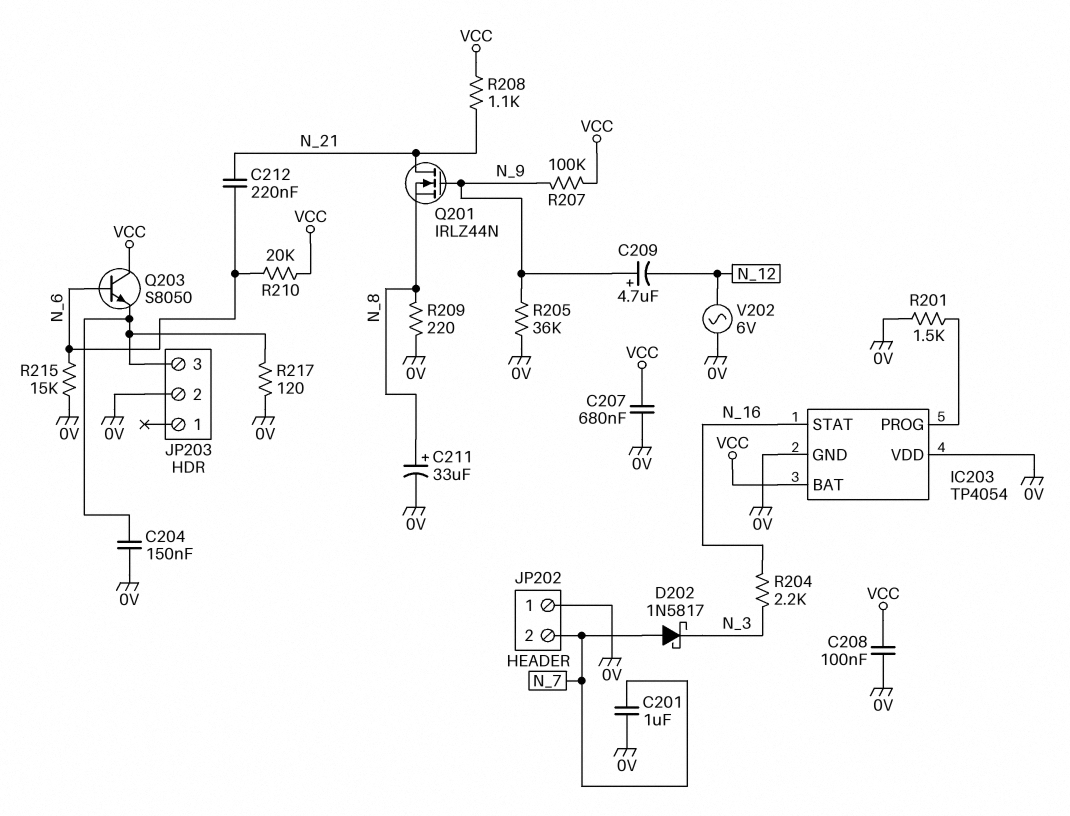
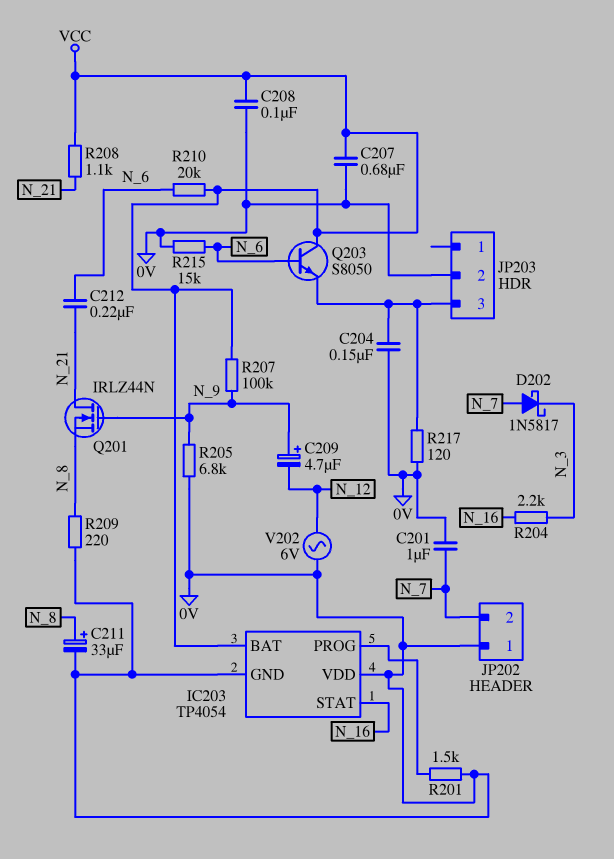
R205: 36k (0V, N_9) -> 6.8k (0V, N_9)

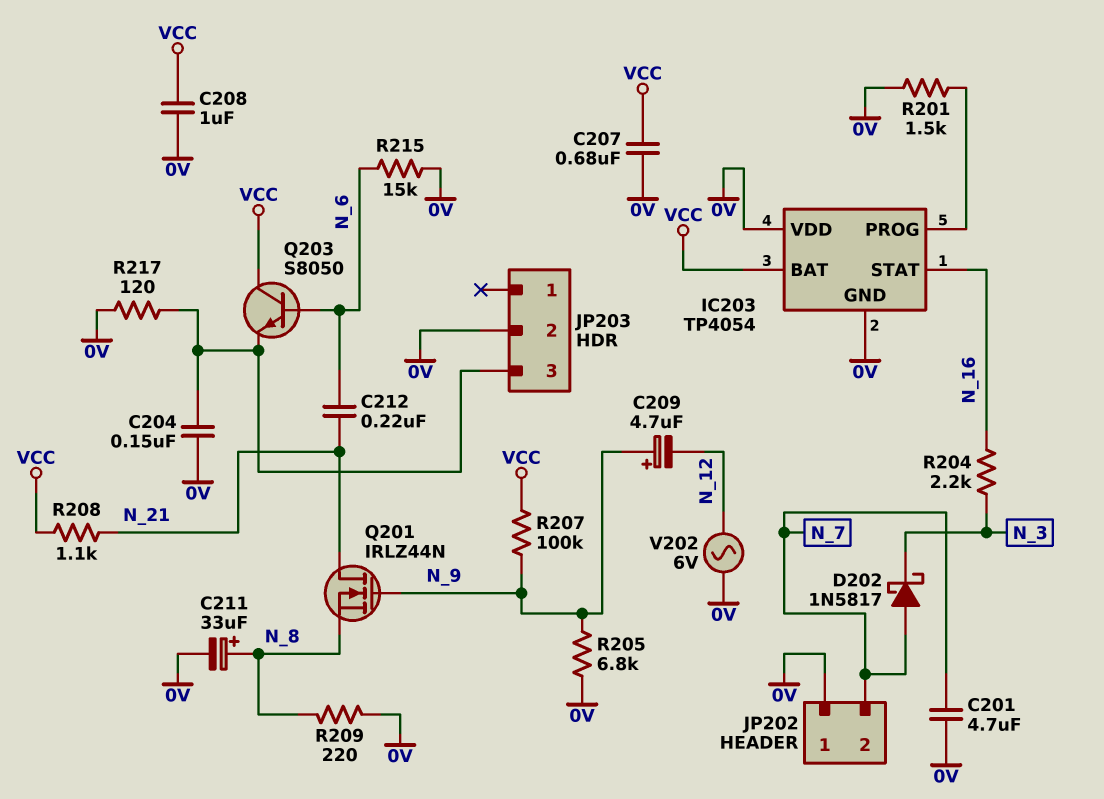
C201: 1uF (0V, N_7) -> 4.7uF (0V, N_7)
C208: 100nF (0V, VCC) -> 1uF (0V, VCC)
R210: 20k (N_6, VCC) -> none

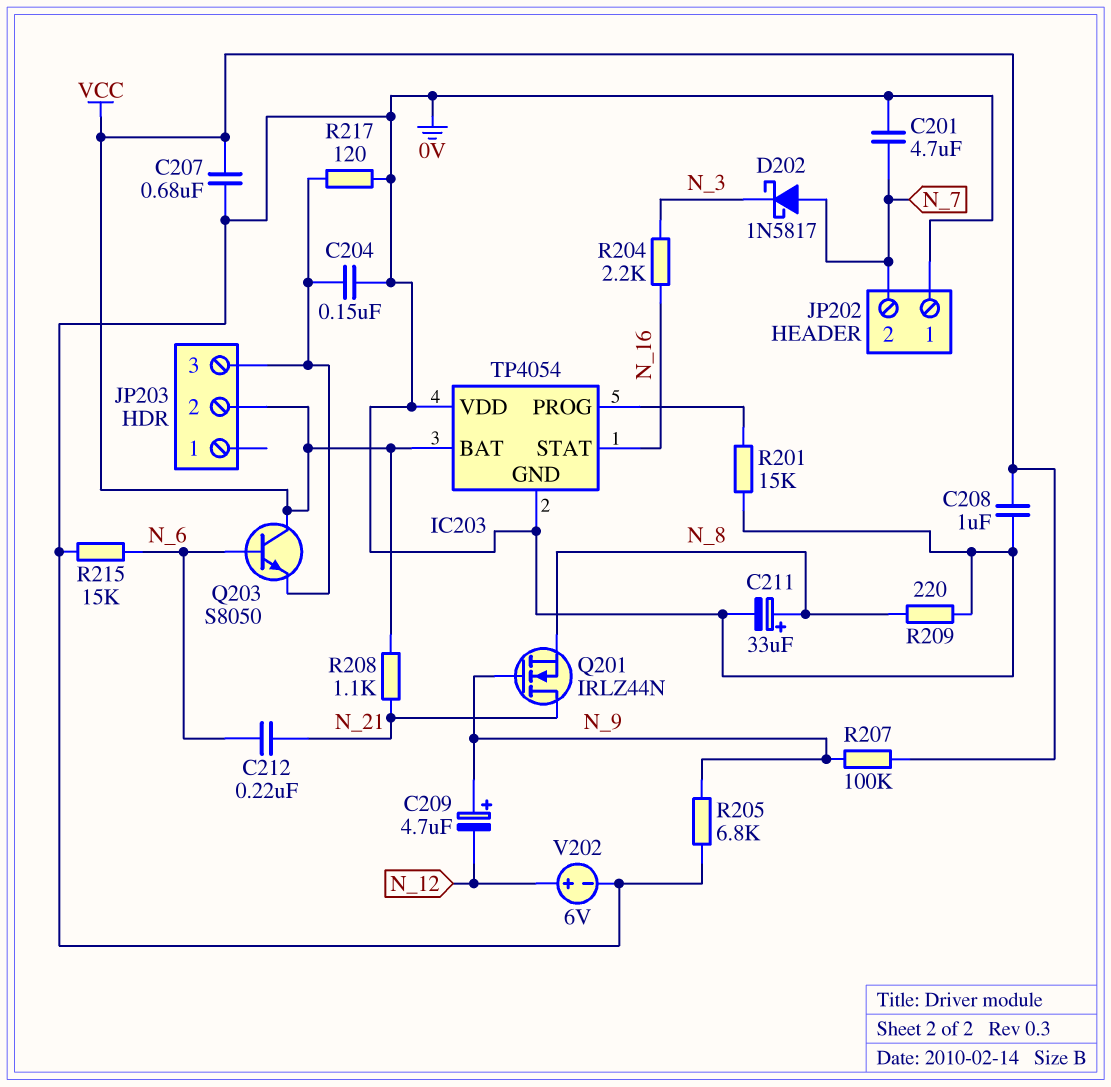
JP203 pin 2: 0V -> VCC
R201: 1.5k (0V, IC203/PROG) -> 15k (0V, IC203/PROG)
V202: AC 6V (0V, N_12) -> 6V (plus N_12, minus 0V)

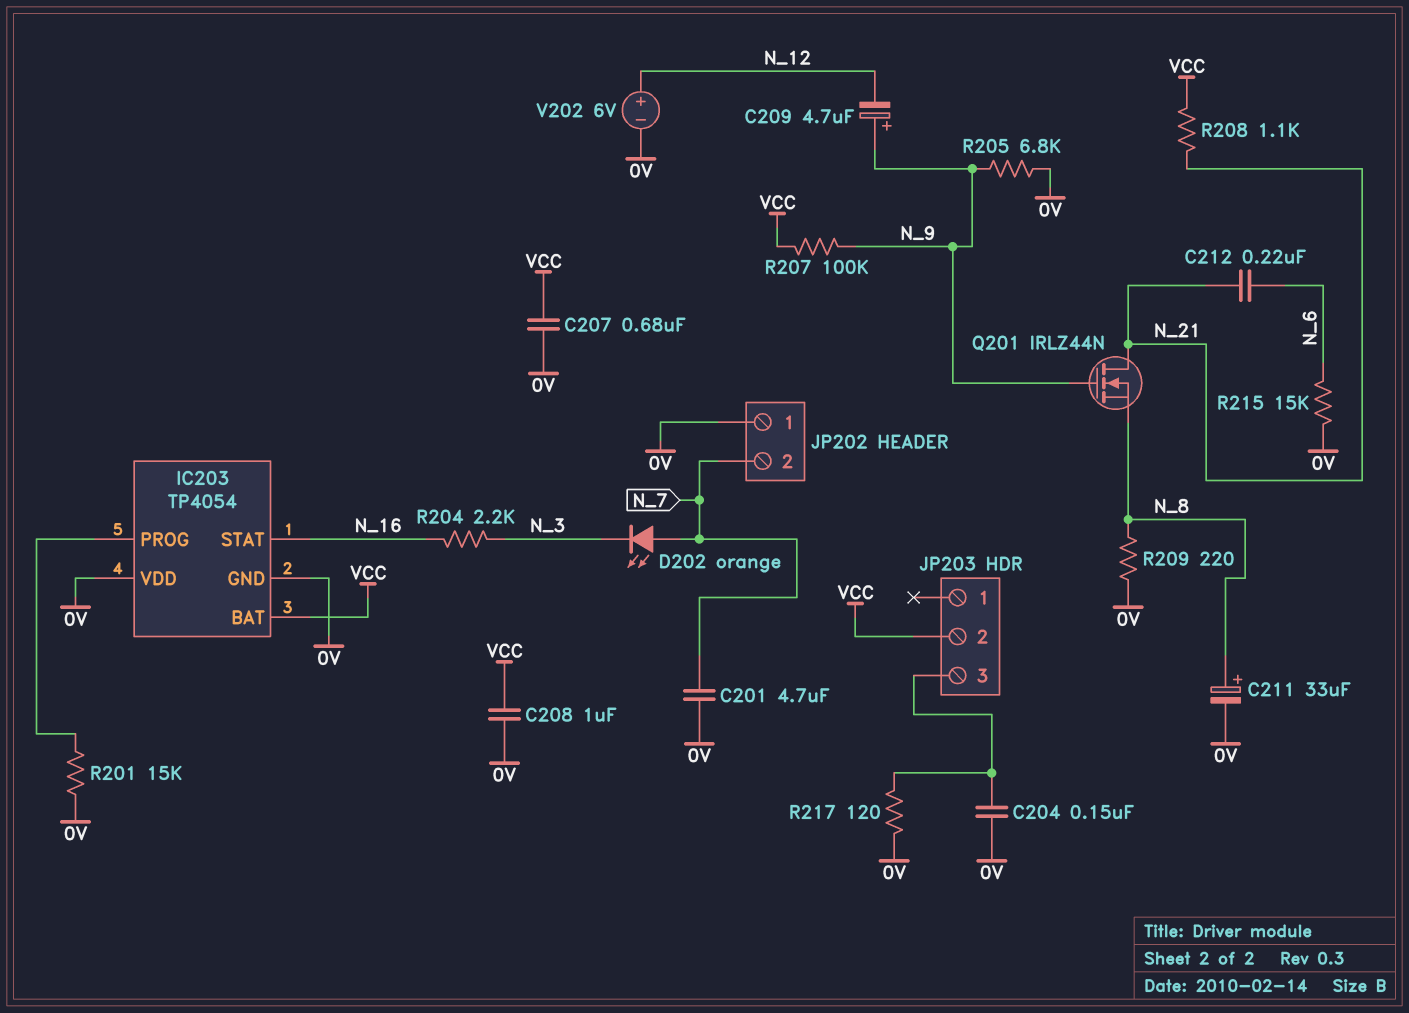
D202: schottky 1N5817 (A N_7, K N_3) -> LED orange (A N_7, K N_3)
Q203: NPN S8050 (B N_6, C VCC, E JP203/3) -> none

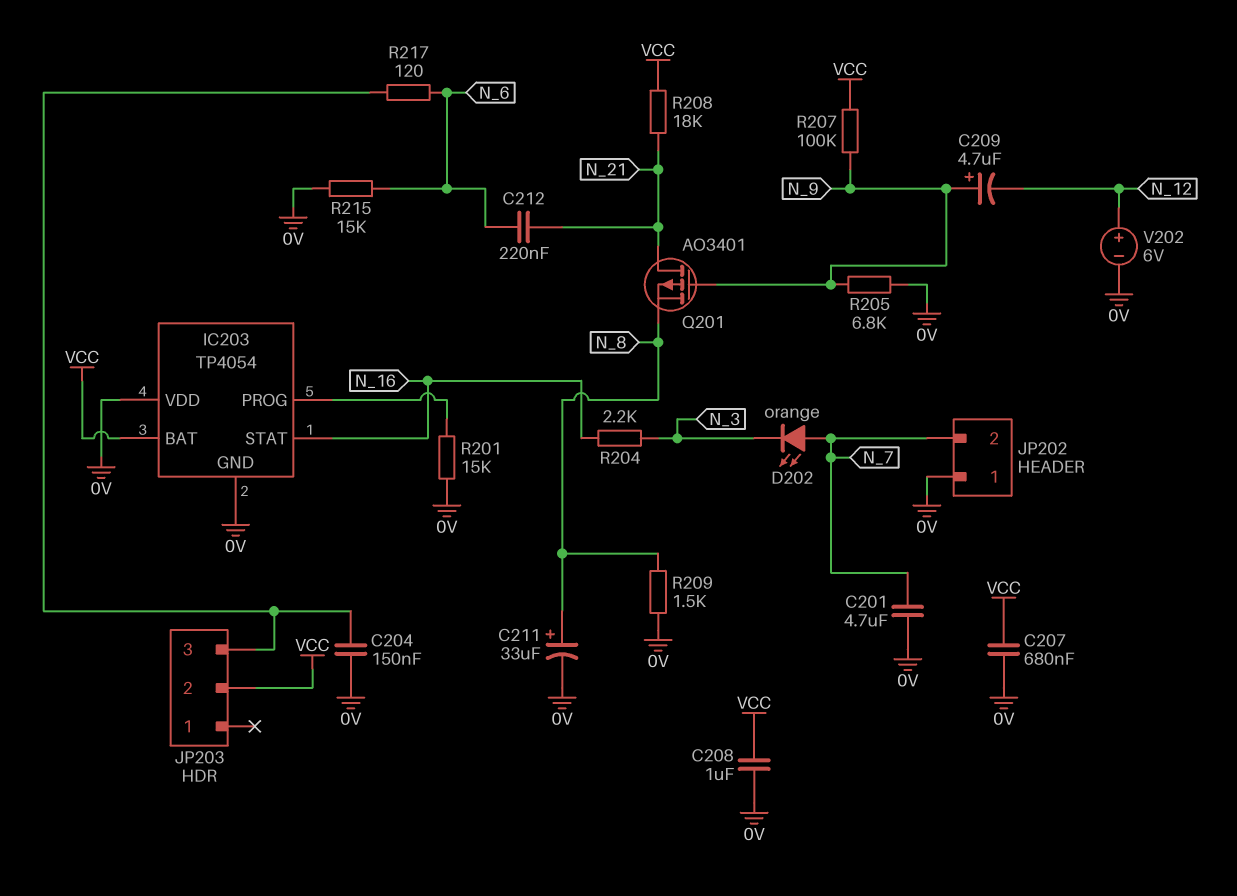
Q201: NMOS IRLZ44N (G N_9, D N_21, S N_8) -> PMOS AO3401 (G N_9, D N_21, S N_8)
R208: 1.1k (N_21, VCC) -> 18k (N_21, VCC)
R209: 220 (0V, N_8) -> 1.5k (0V, N_8)
R217: 120 (0V, JP203/3) -> 120 (JP203/3, N_6)

